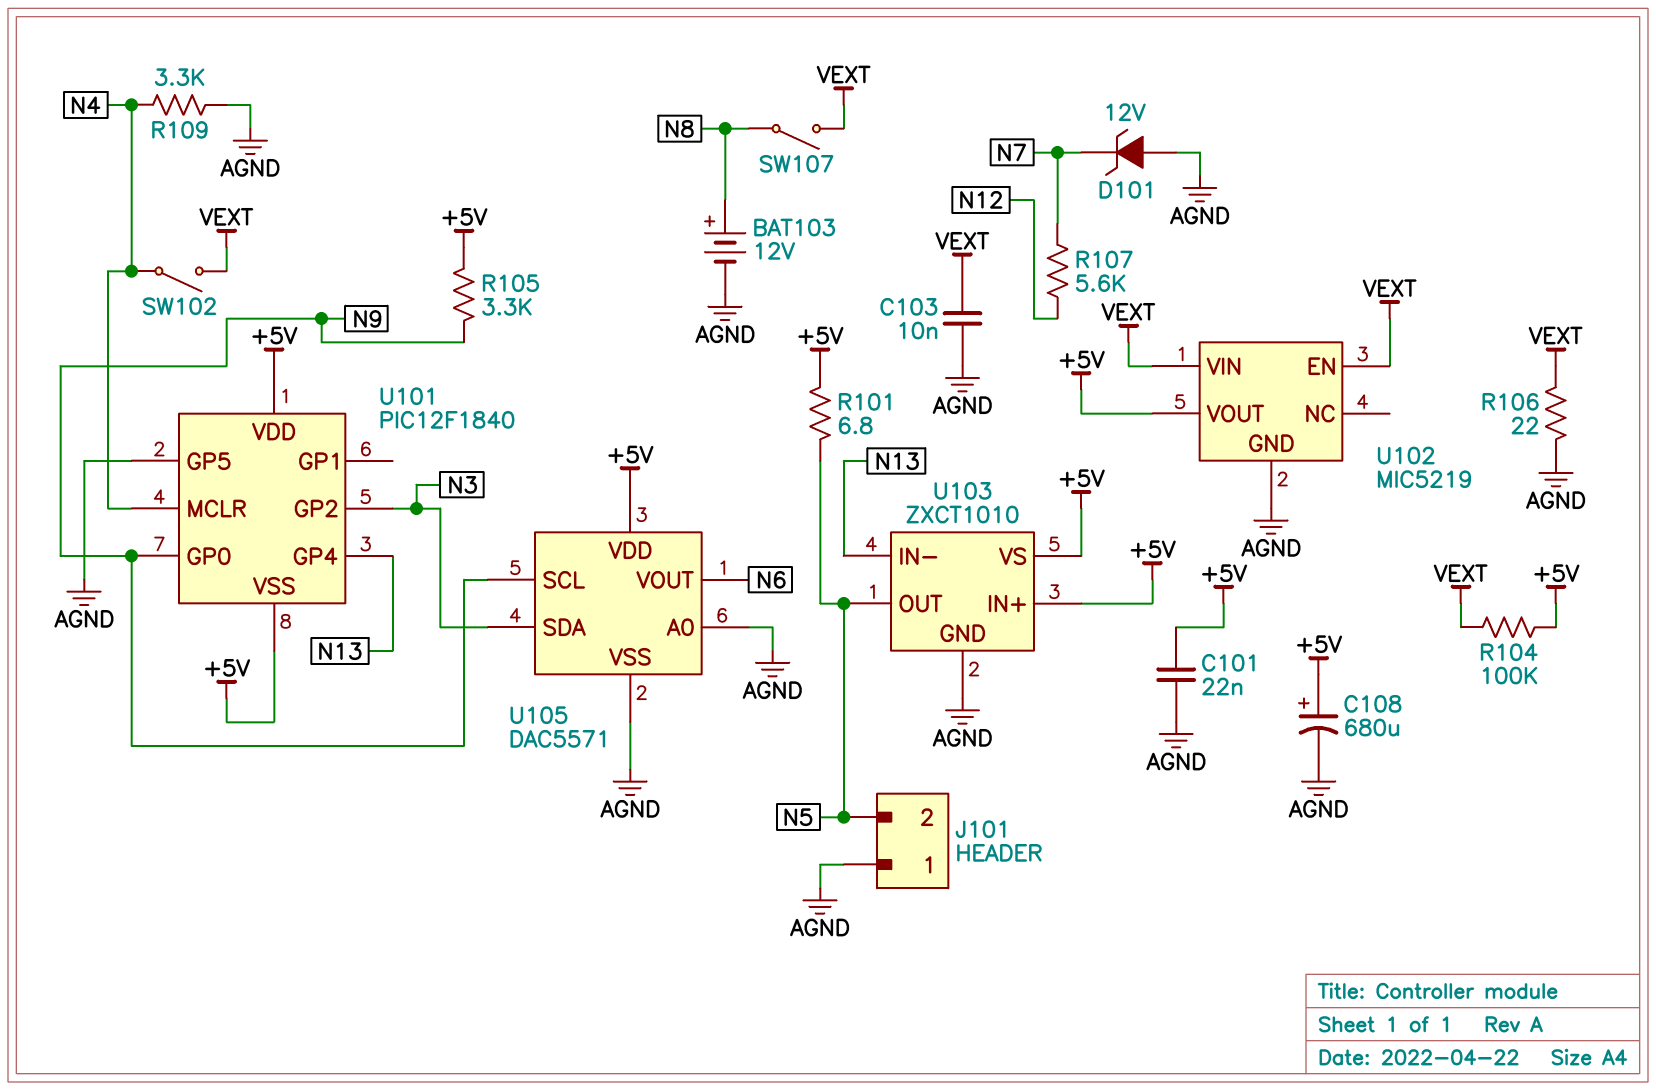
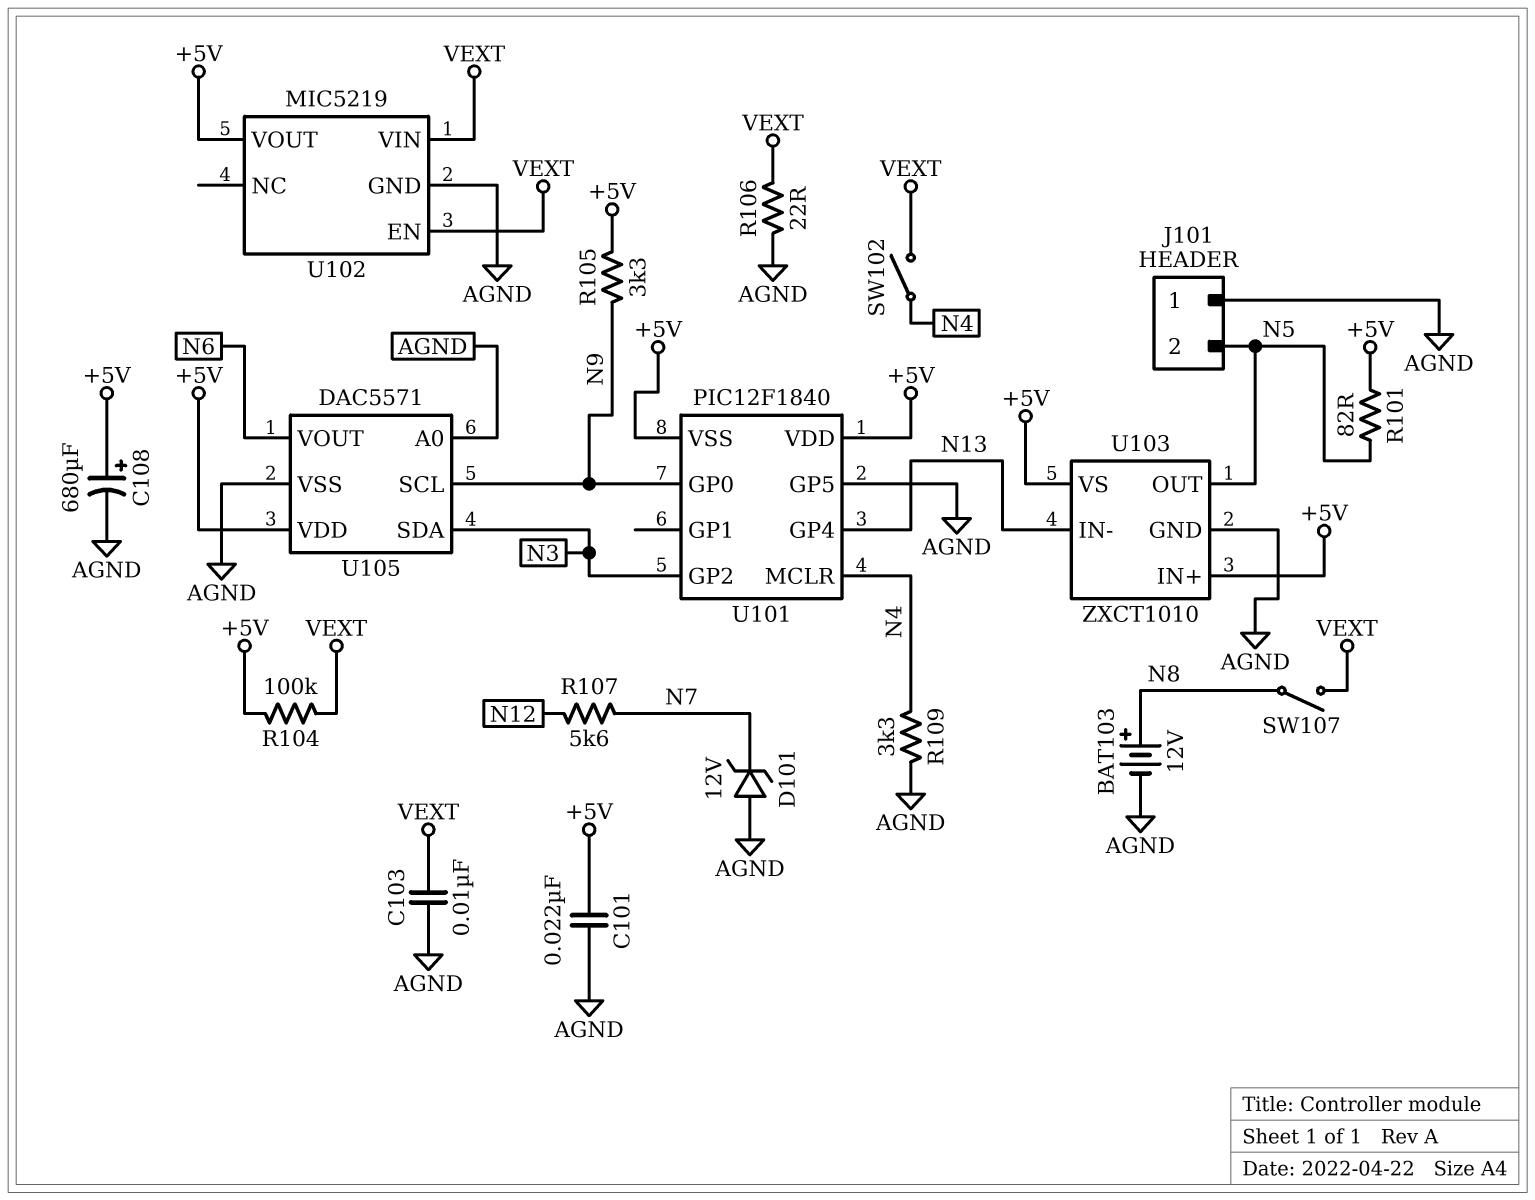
R101: 6.8 (+5V, N5) -> 82 (+5V, N5)

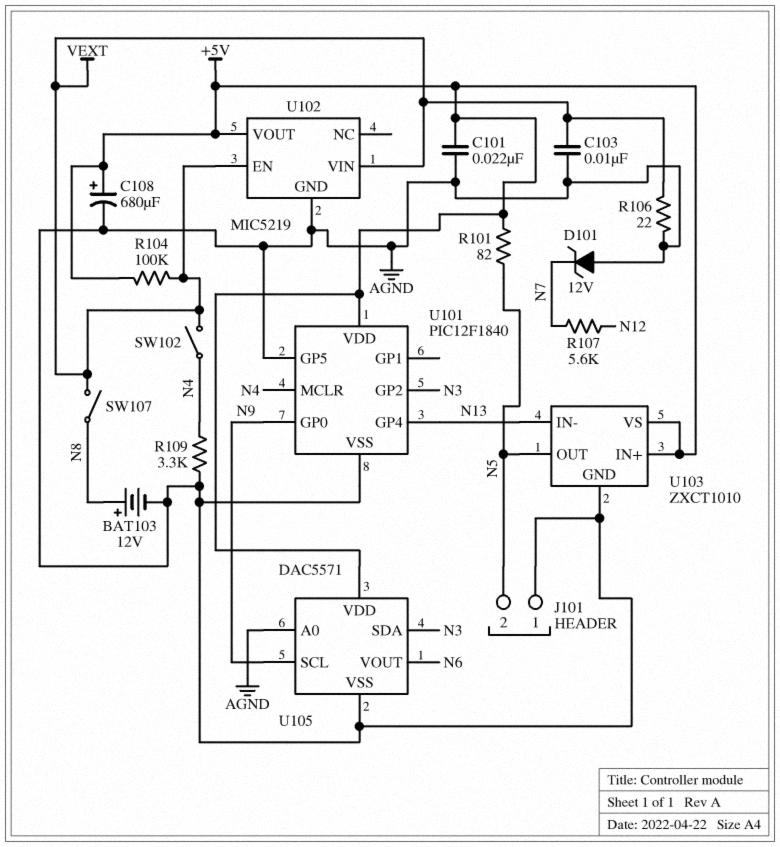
R105: 3.3k (+5V, N9) -> none
U101 pin VSS: +5V -> AGND

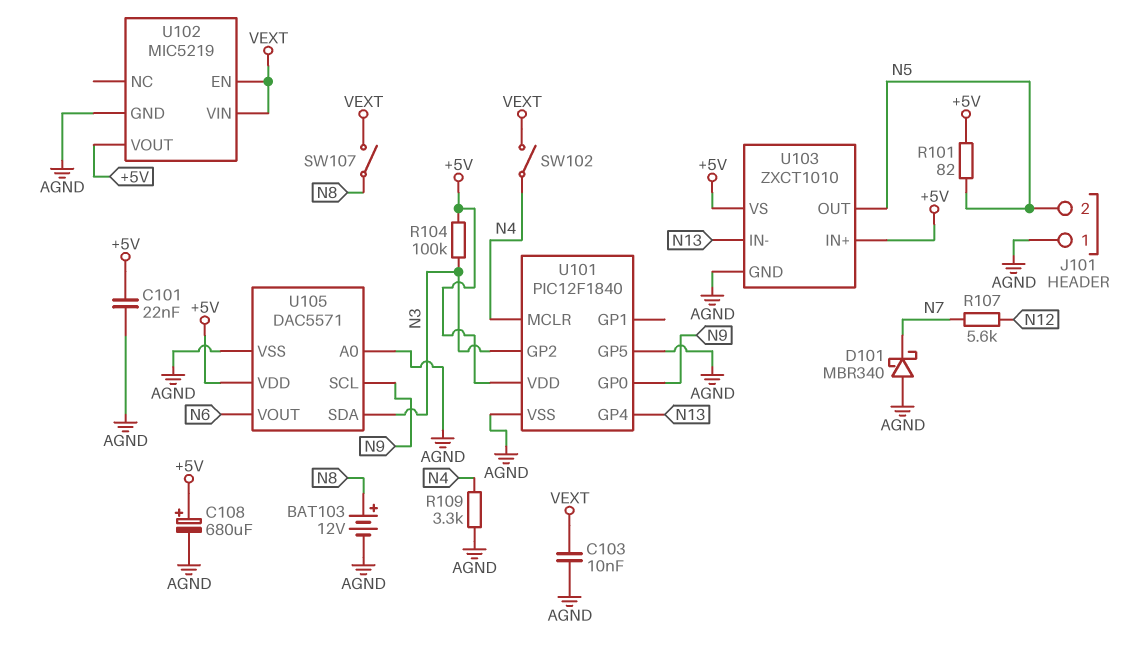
D101: zener 12V (A AGND, K N7) -> schottky MBR340 (A AGND, K N7)
R104: 100k (+5V, VEXT) -> 100k (+5V, N3)
R106: 22 (AGND, VEXT) -> none

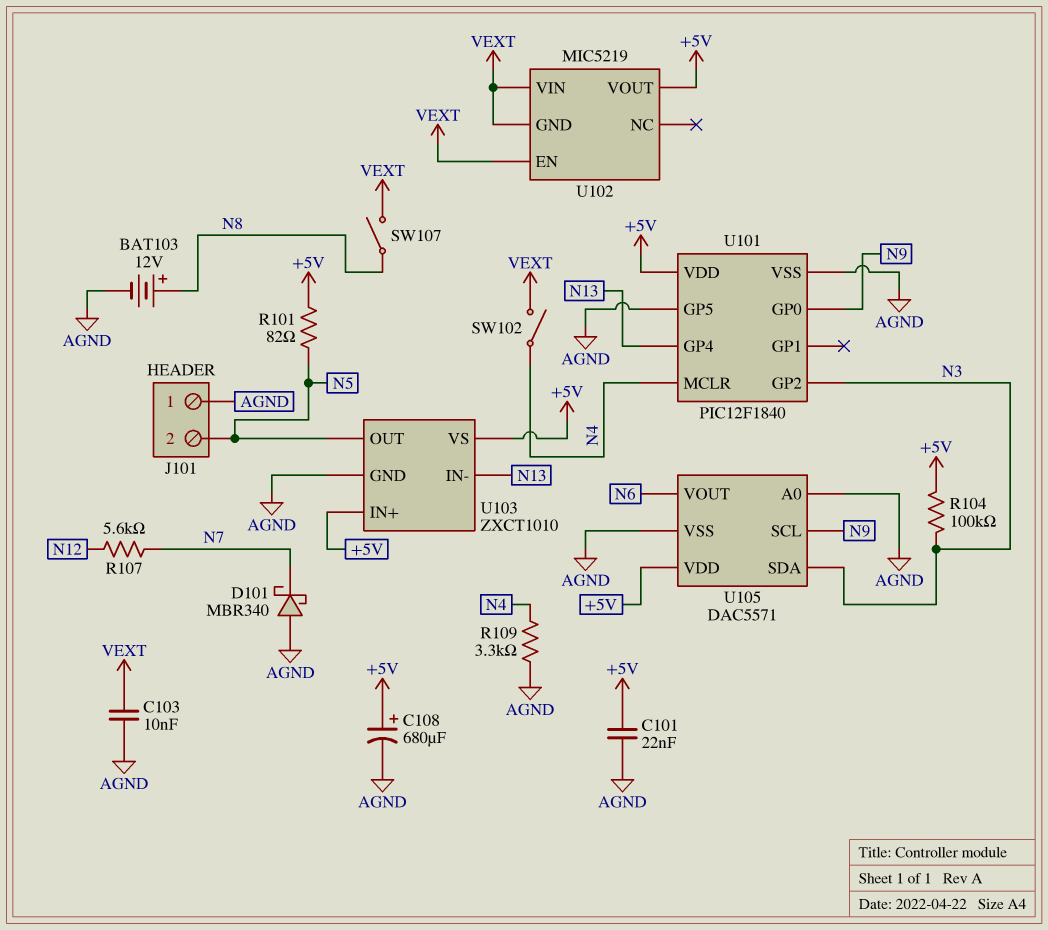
U102 pin GND: AGND -> VEXT

